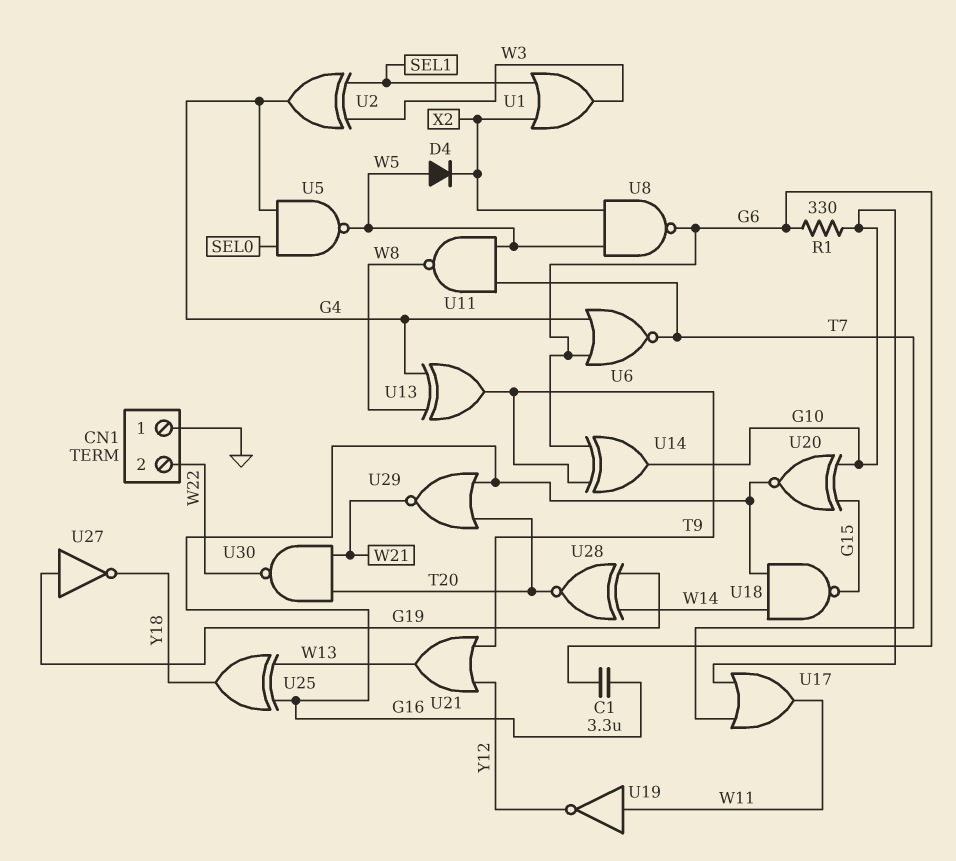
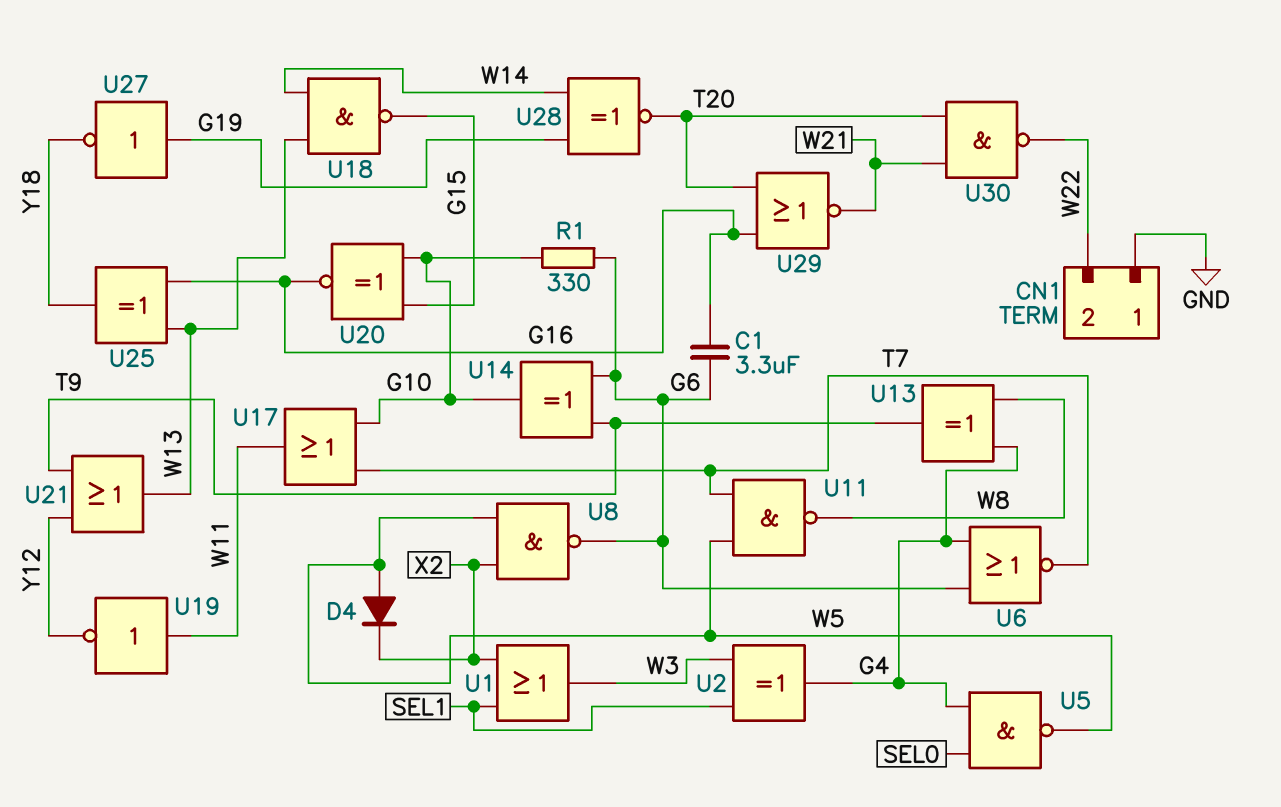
U18: NAND (in G16, in W14, out G15) -> NAND (in W13, in W14, out G15)

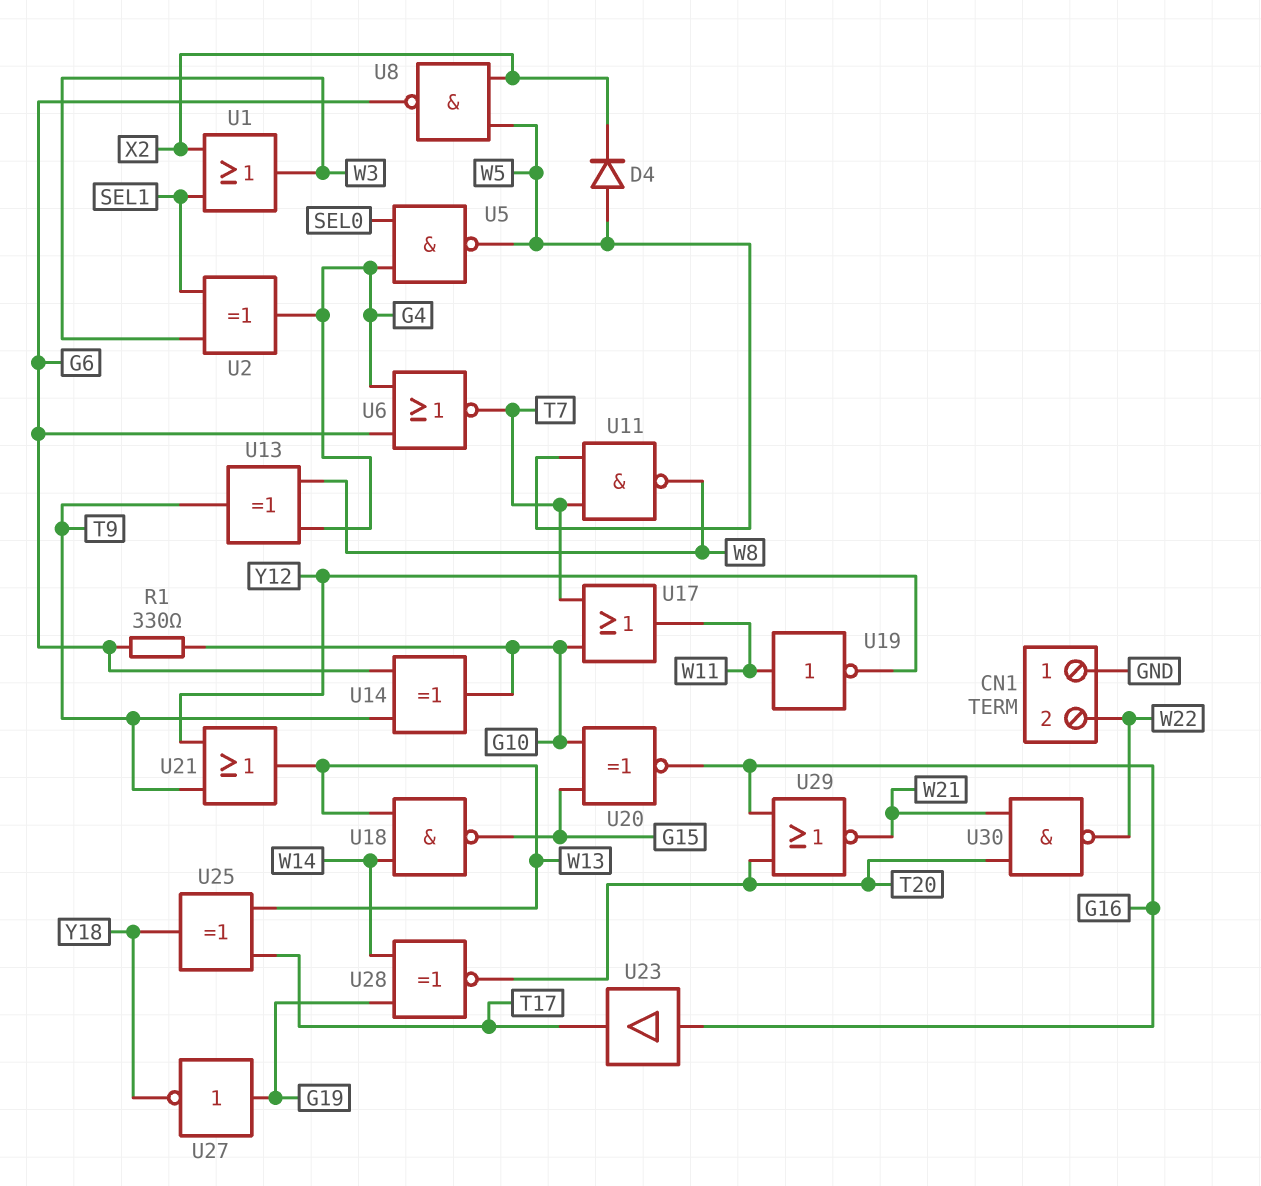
C1: 3.3uF (G6, G16) -> none
U23: none -> buffer (in G16, out T17)
U25: XOR (in G16, in W13, out Y18) -> XOR (in T17, in W13, out Y18)

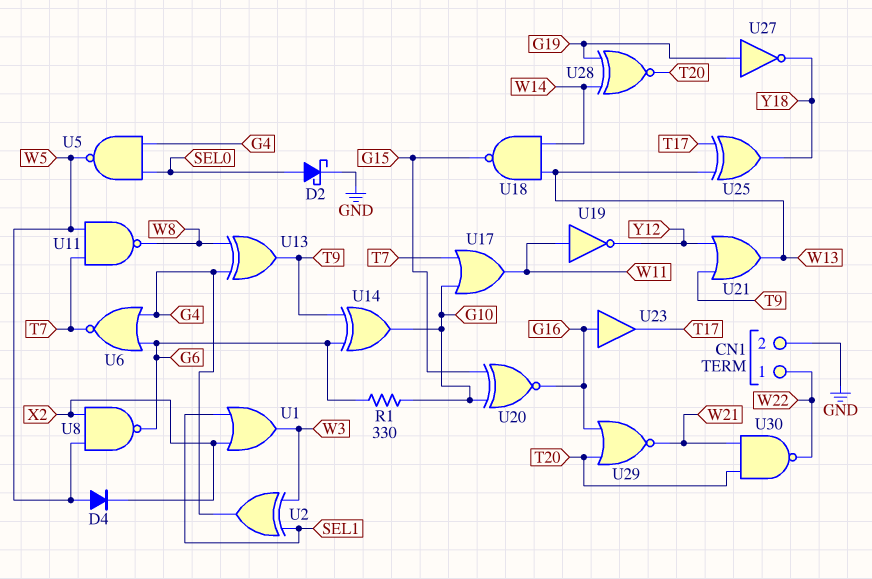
CN1 pin 1: GND -> W22
CN1 pin 2: W22 -> GND
D2: none -> schottky (A SEL0, K GND)

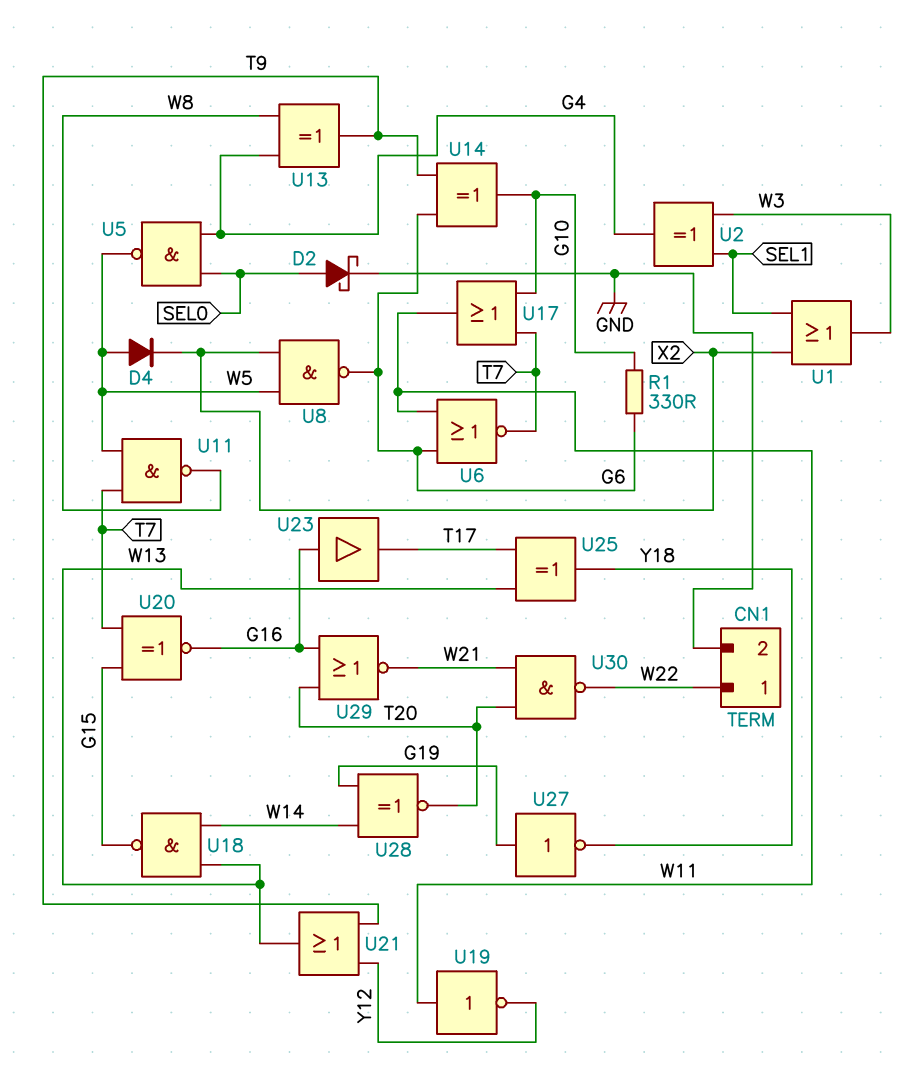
U6: NOR (in G4, in G6, out T7) -> NOR (in G6, in W11, out T7)
U20: XNOR (in G10, in G15, out G16) -> XNOR (in G15, in T7, out G16)

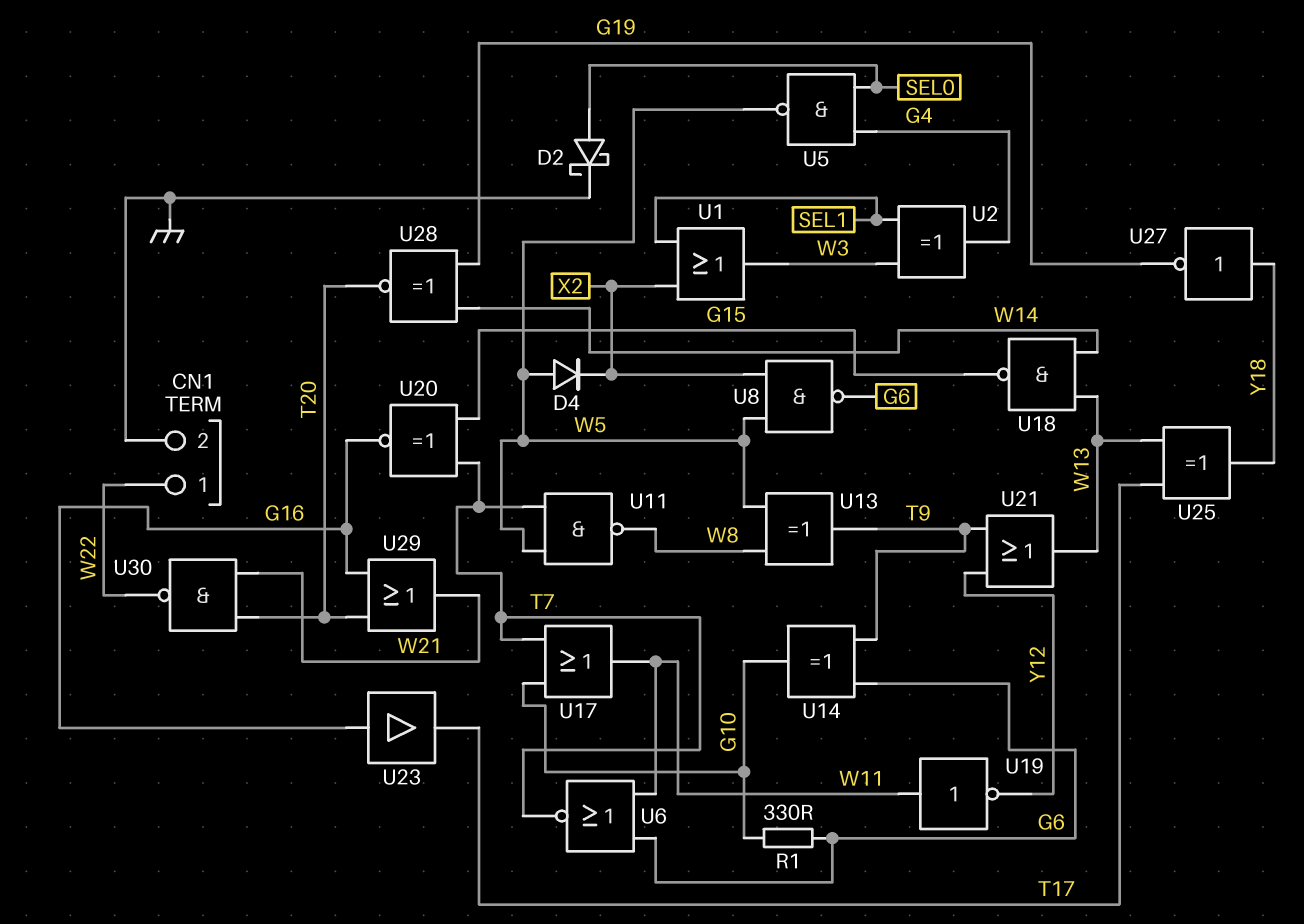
U13: XOR (in G4, in W8, out T9) -> XOR (in W5, in W8, out T9)
U27: NOT (in G19, out Y18) -> NOT (in Y18, out G19)
U29: NOR (in G16, in T20, out W21) -> OR (in G16, in T20, out W21)

